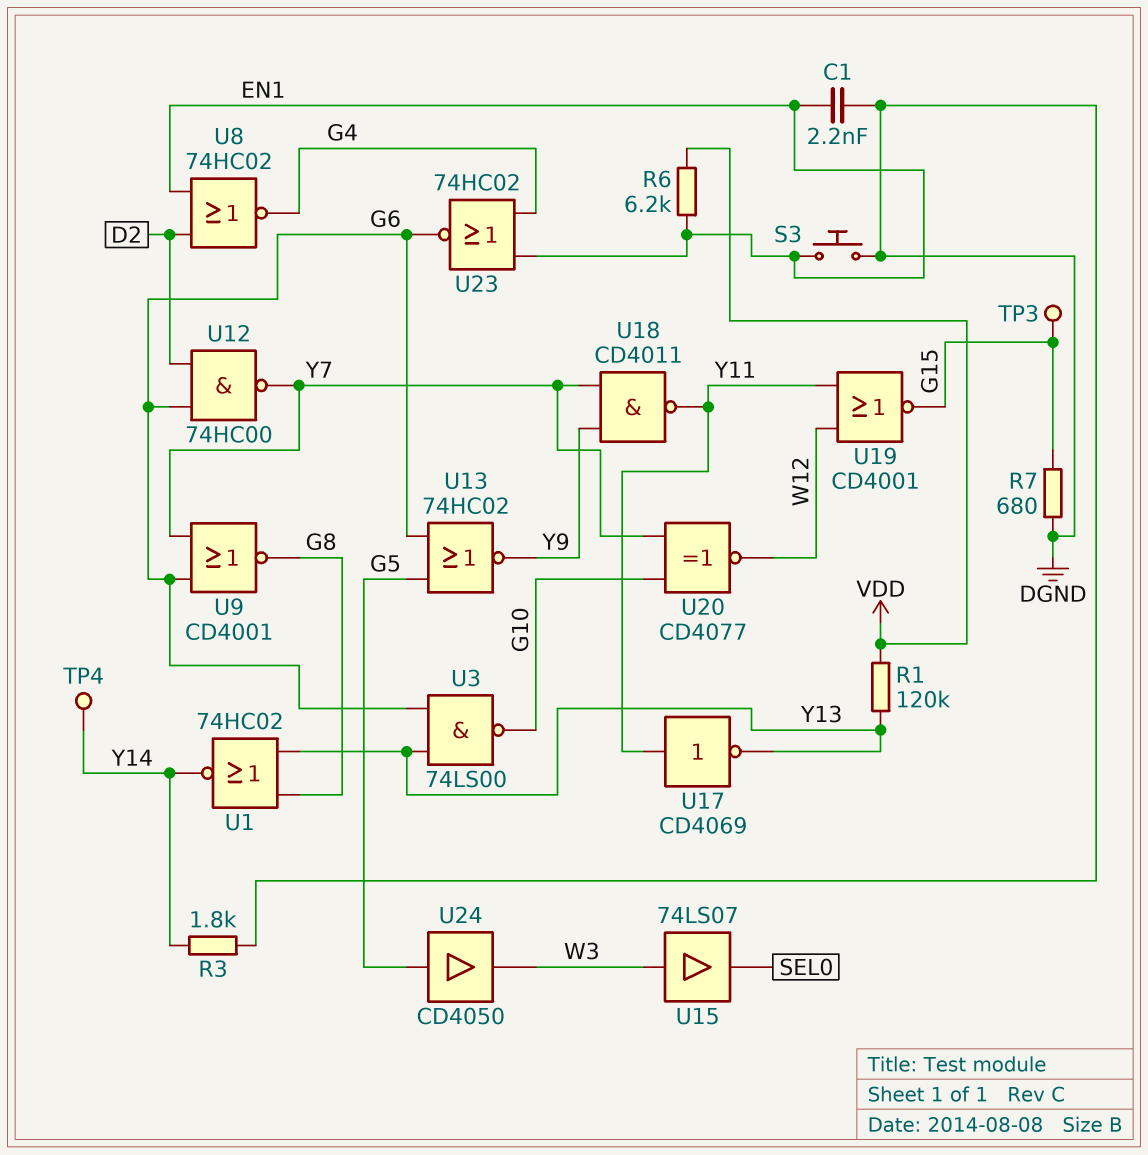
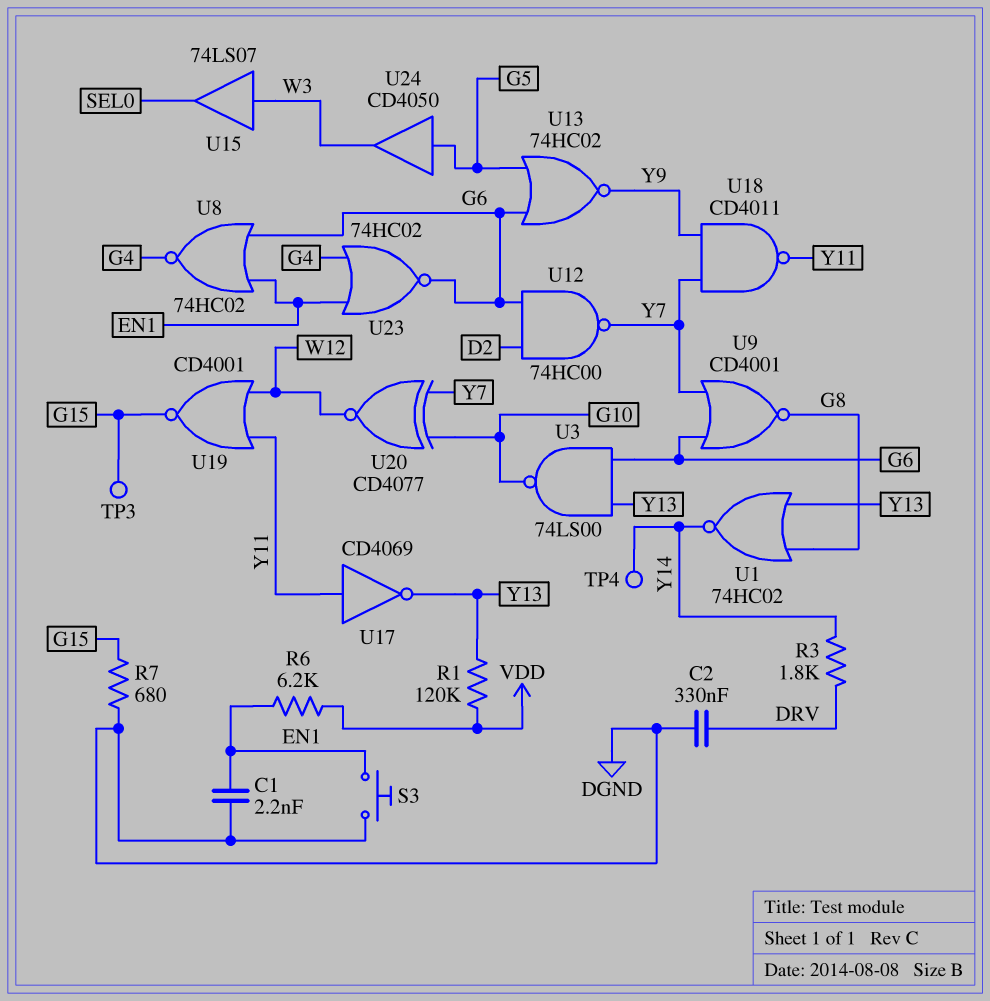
C2: none -> 330nF (DGND, DRV)
R3: 1.8k (DGND, Y14) -> 1.8k (DRV, Y14)
U8: NOR 74HC02 (in D2, in EN1, out G4) -> NOR 74HC02 (in EN1, in G6, out G4)

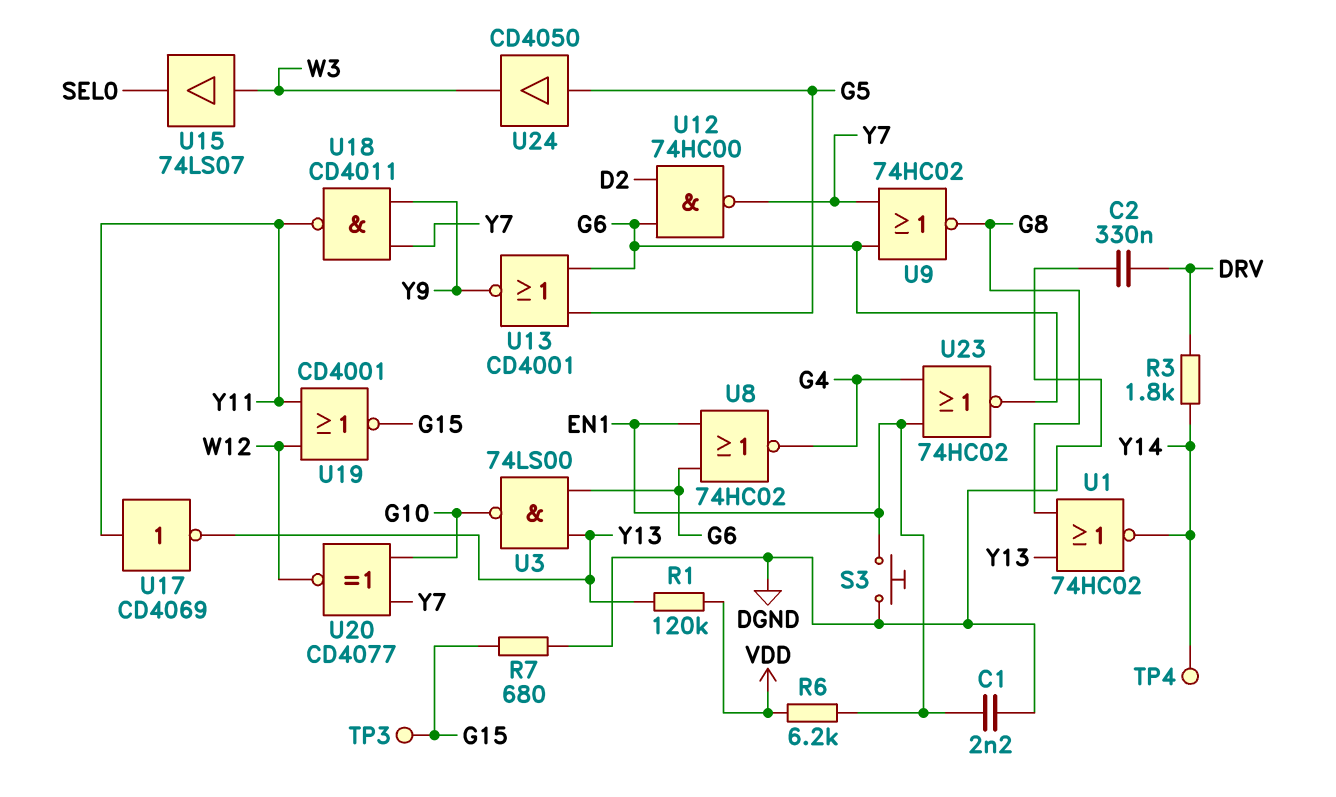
U9: NOR CD4001 (in G6, in Y7, out G8) -> NOR 74HC02 (in G6, in Y7, out G8)
U13: NOR 74HC02 (in G5, in G6, out Y9) -> NOR CD4001 (in G5, in G6, out Y9)

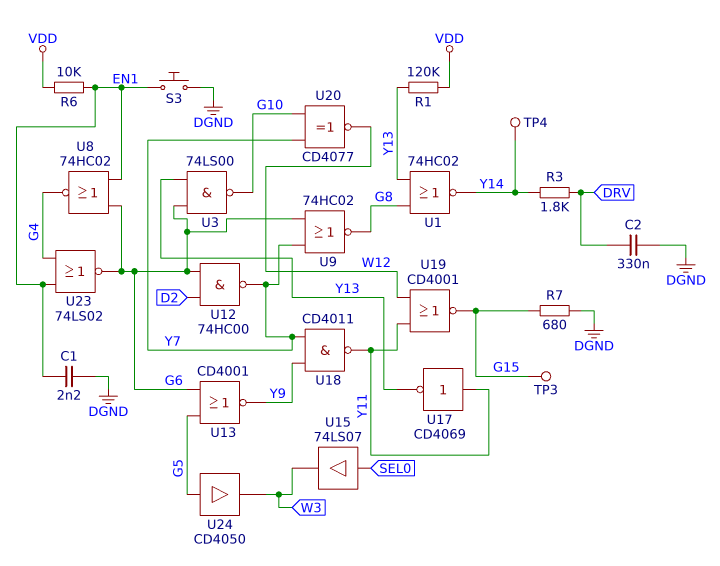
R6: 6.2k (EN1, VDD) -> 10k (EN1, VDD)
U15: buffer 74LS07 (in W3, out SEL0) -> buffer 74LS07 (in SEL0, out W3)
U23: NOR 74HC02 (in EN1, in G4, out G6) -> NOR 74LS02 (in EN1, in G4, out G6)

